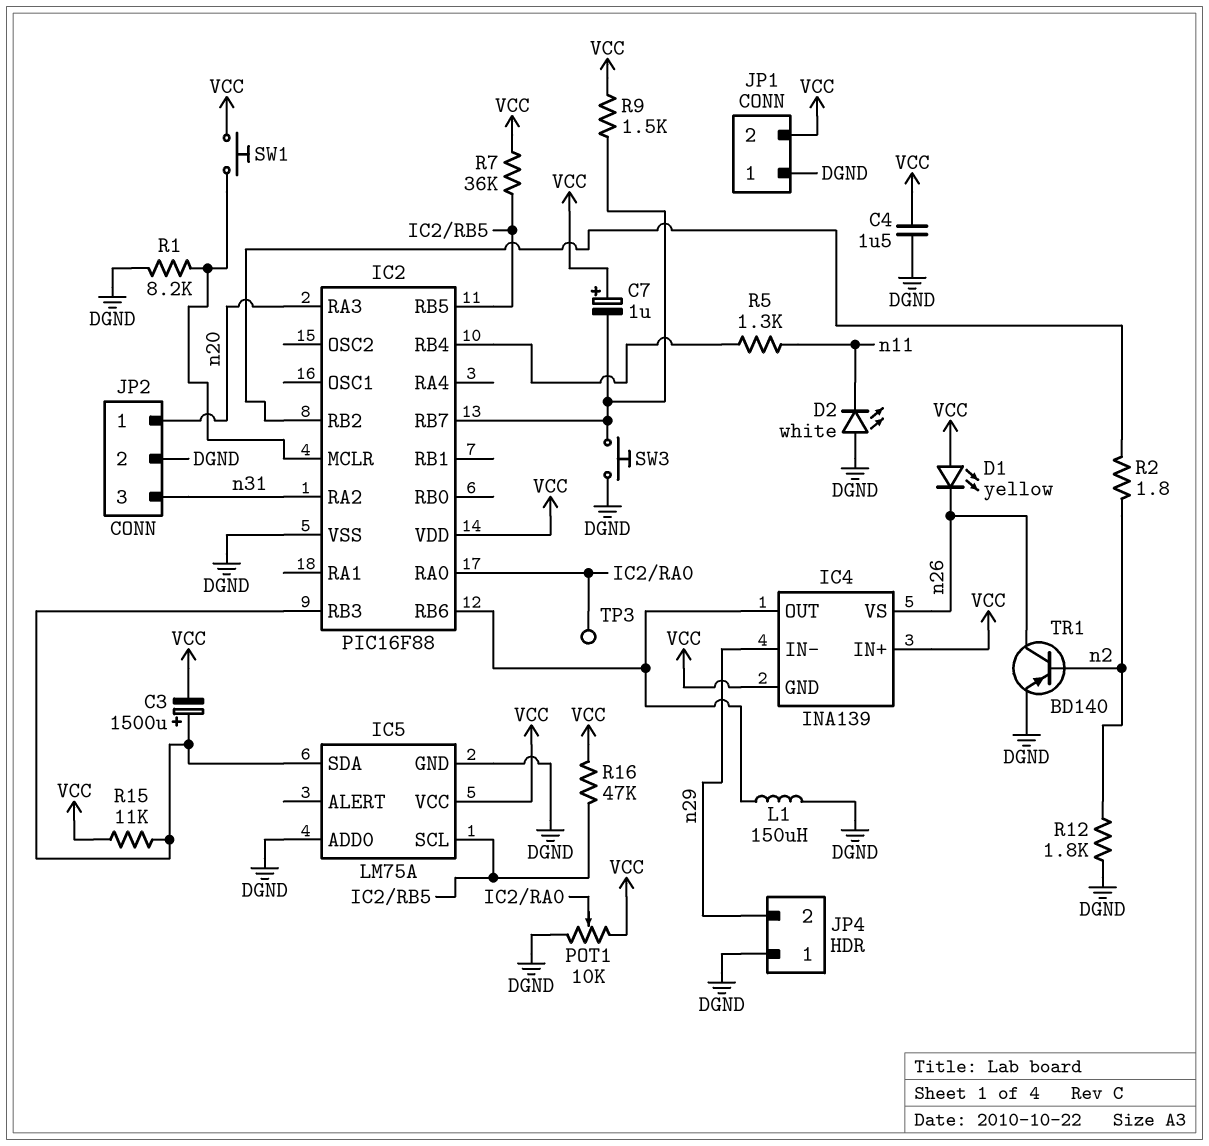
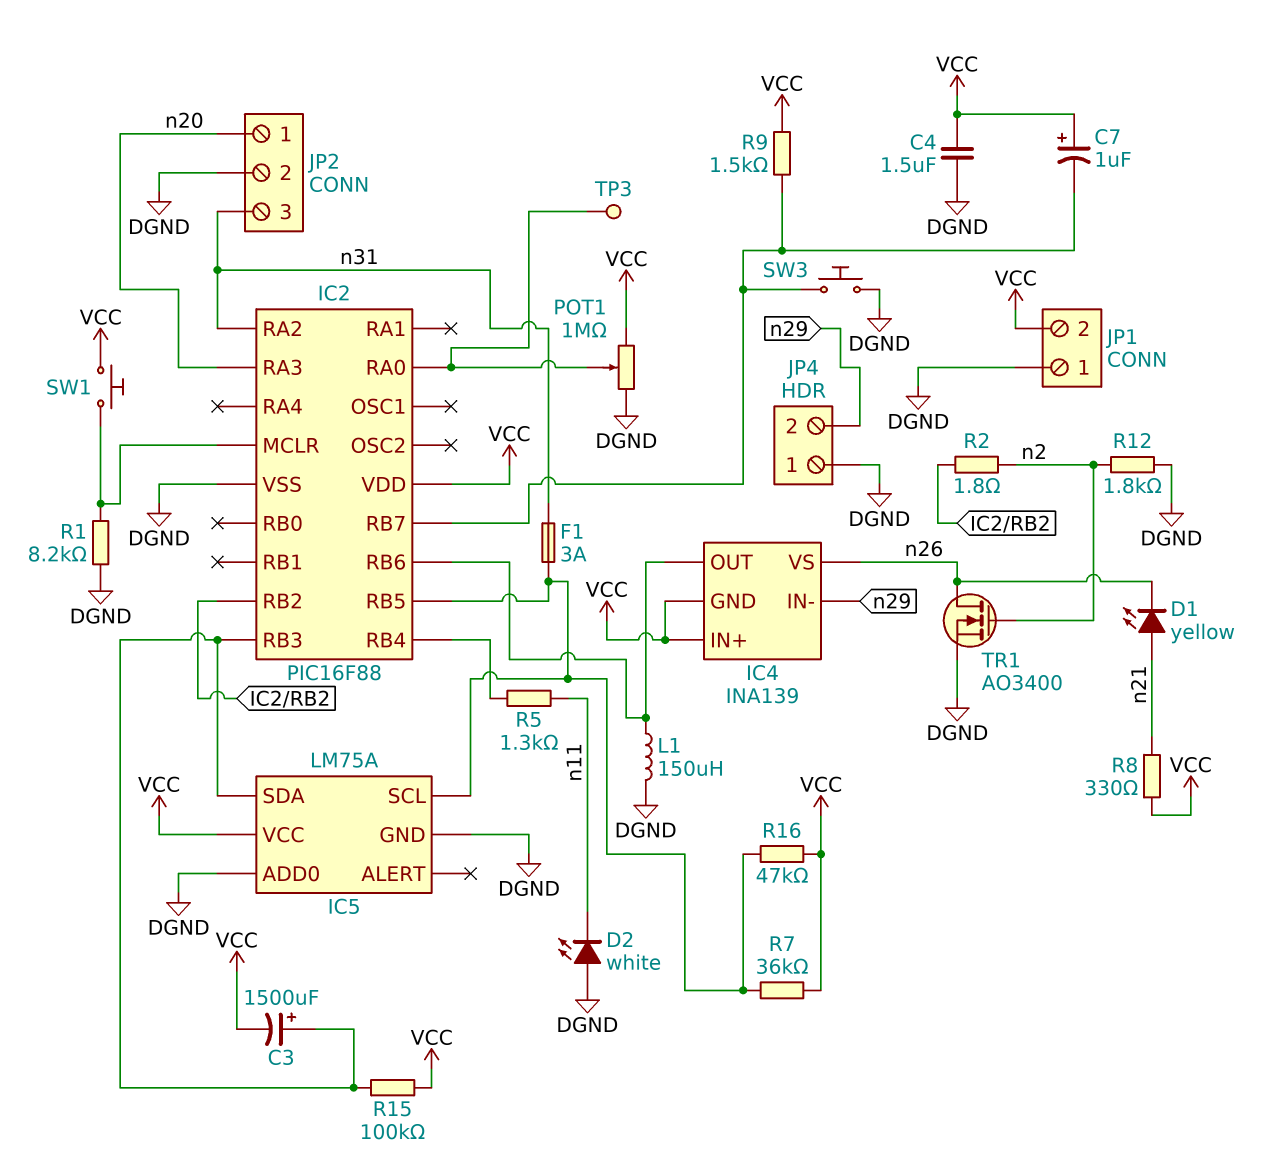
D1: LED yellow (A VCC, K n26) -> LED yellow (A n21, K n26)
F1: none -> 3A (IC2/RB5, n31)
POT1: 10k (DGND, VCC, wiper IC2/RA0) -> 1M (DGND, VCC, wiper IC2/RA0)
R8: none -> 330 (VCC, n21)
R15: 11k (IC2/RB3, VCC) -> 100k (IC2/RB3, VCC)
TR1: PNP BD140 (B n2, C n26, E DGND) -> NMOS AO3400 (G n2, D n26, S DGND)

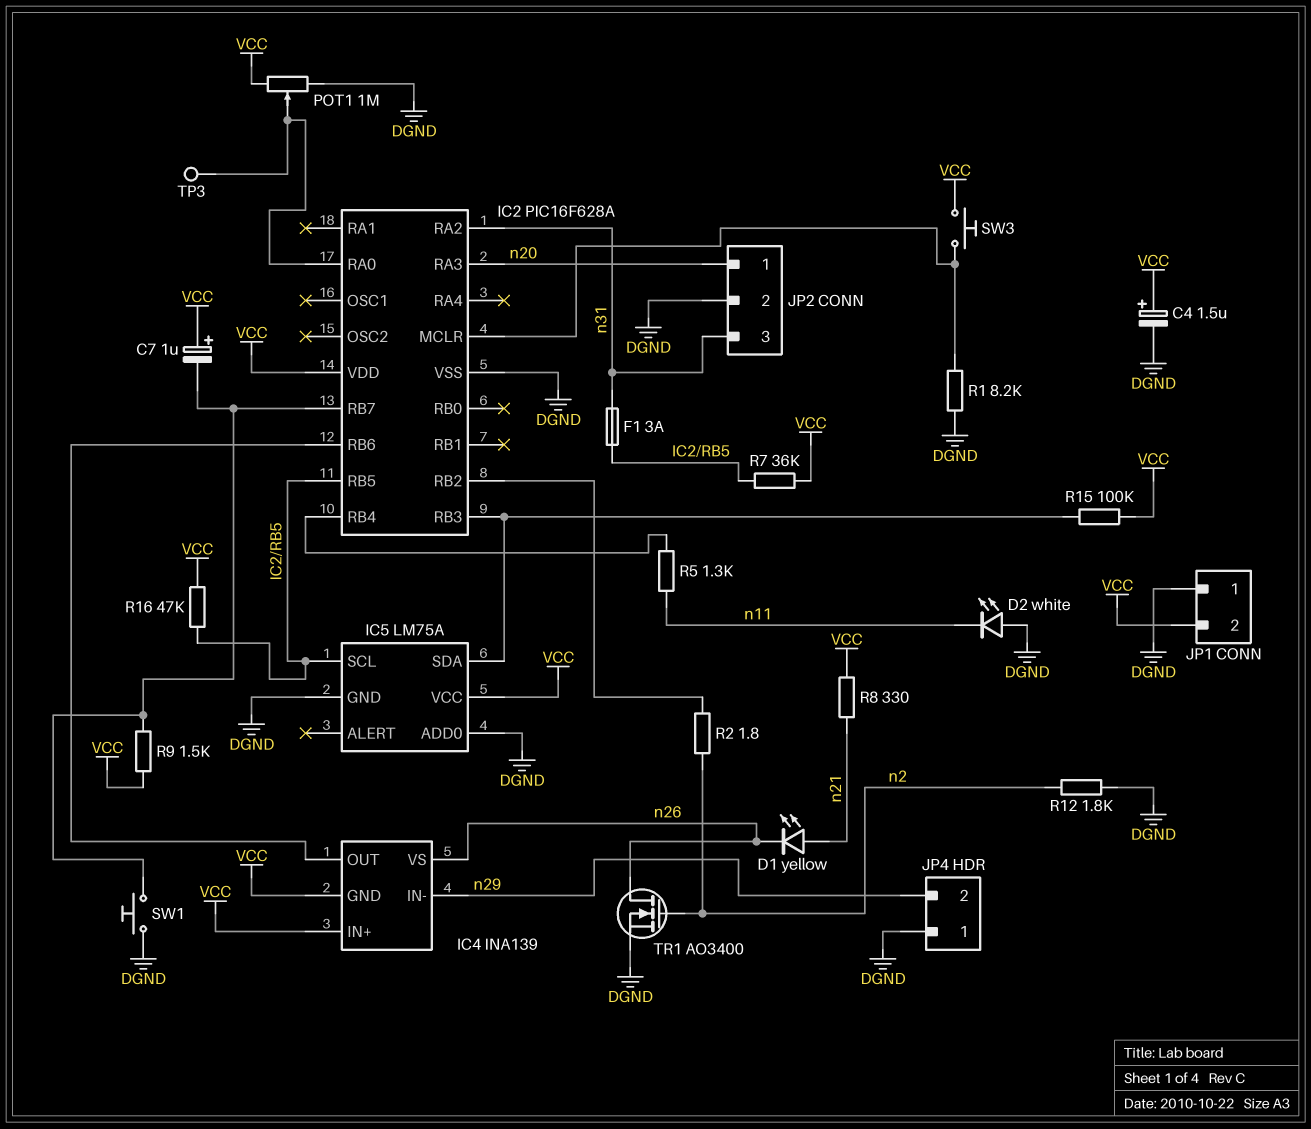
C3: 1500uF (plus IC2/RB3, minus VCC) -> none
C4: 1.5uF (DGND, VCC) -> 1.5uF (plus VCC, minus DGND)
IC2: PIC16F88 -> PIC16F628A
L1: 150uH (DGND, IC2/RB6) -> none
SW1: button (IC2/MCLR, VCC) -> button (DGND, IC2/RB7)
SW3: button (DGND, IC2/RB7) -> button (IC2/MCLR, VCC)

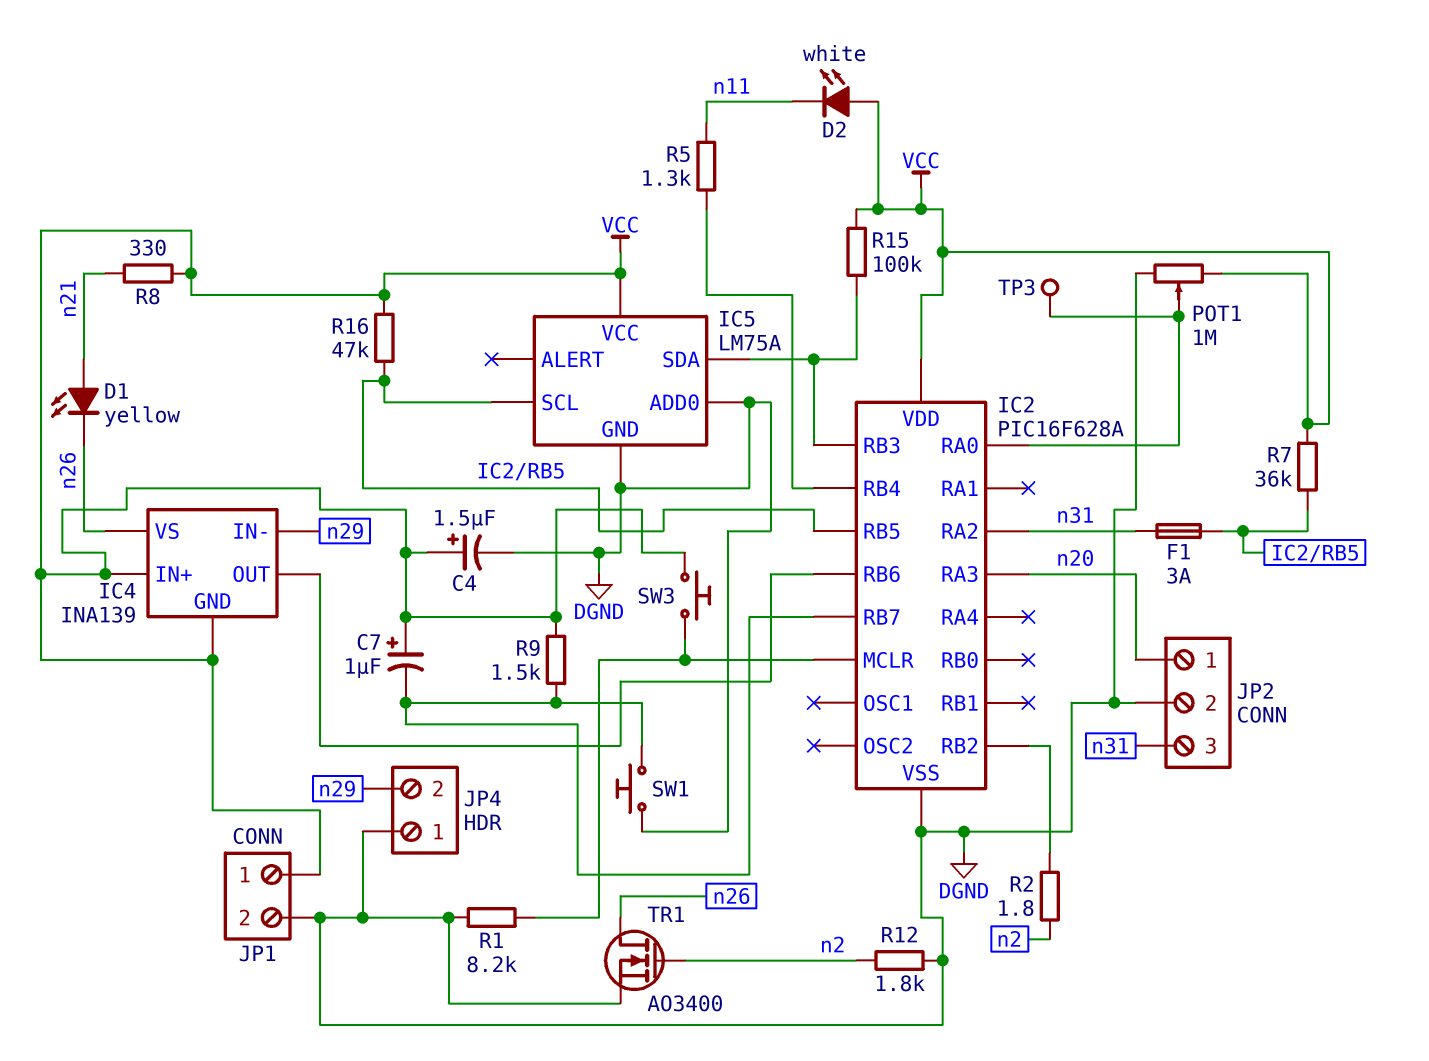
D2: LED white (A DGND, K n11) -> LED white (A VCC, K n11)
JP1 pin 1: DGND -> VCC
JP1 pin 2: VCC -> DGND

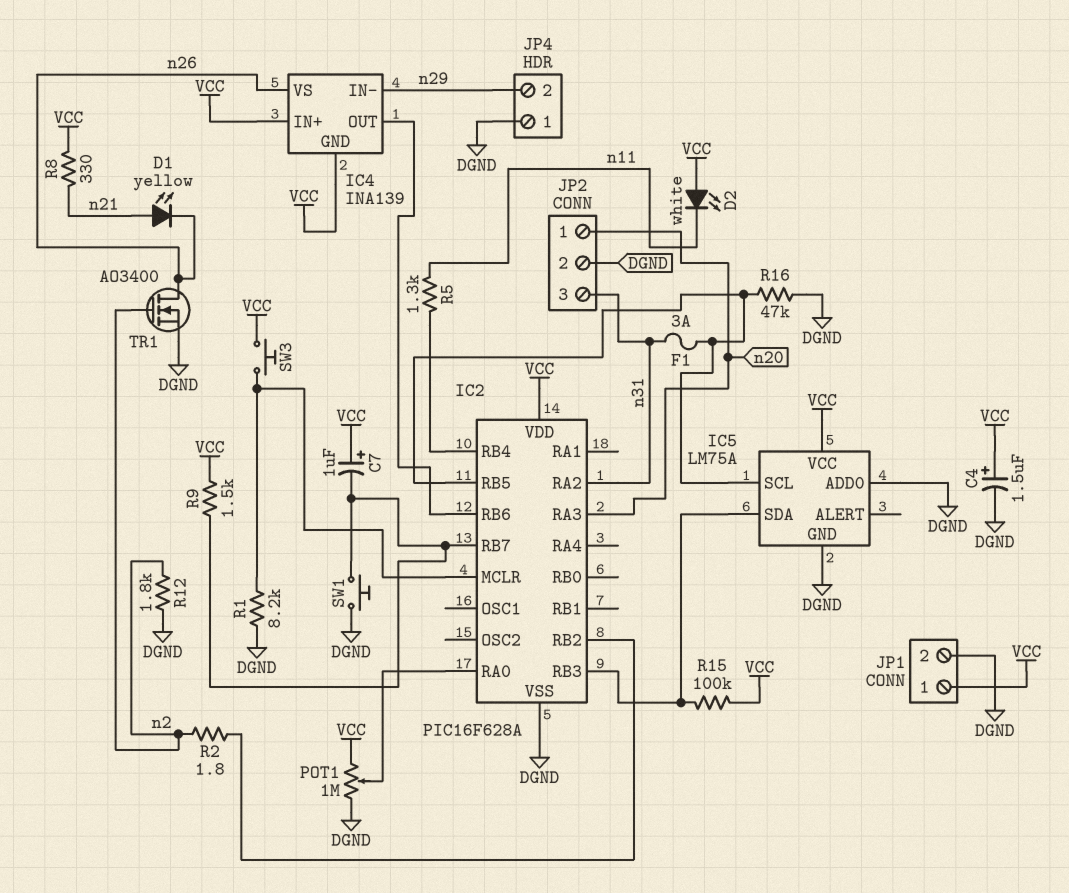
R7: 36k (IC2/RB5, VCC) -> none
R16: 47k (IC2/RB5, VCC) -> 47k (DGND, IC2/RB5)
TP3: test point (IC2/RA0) -> none

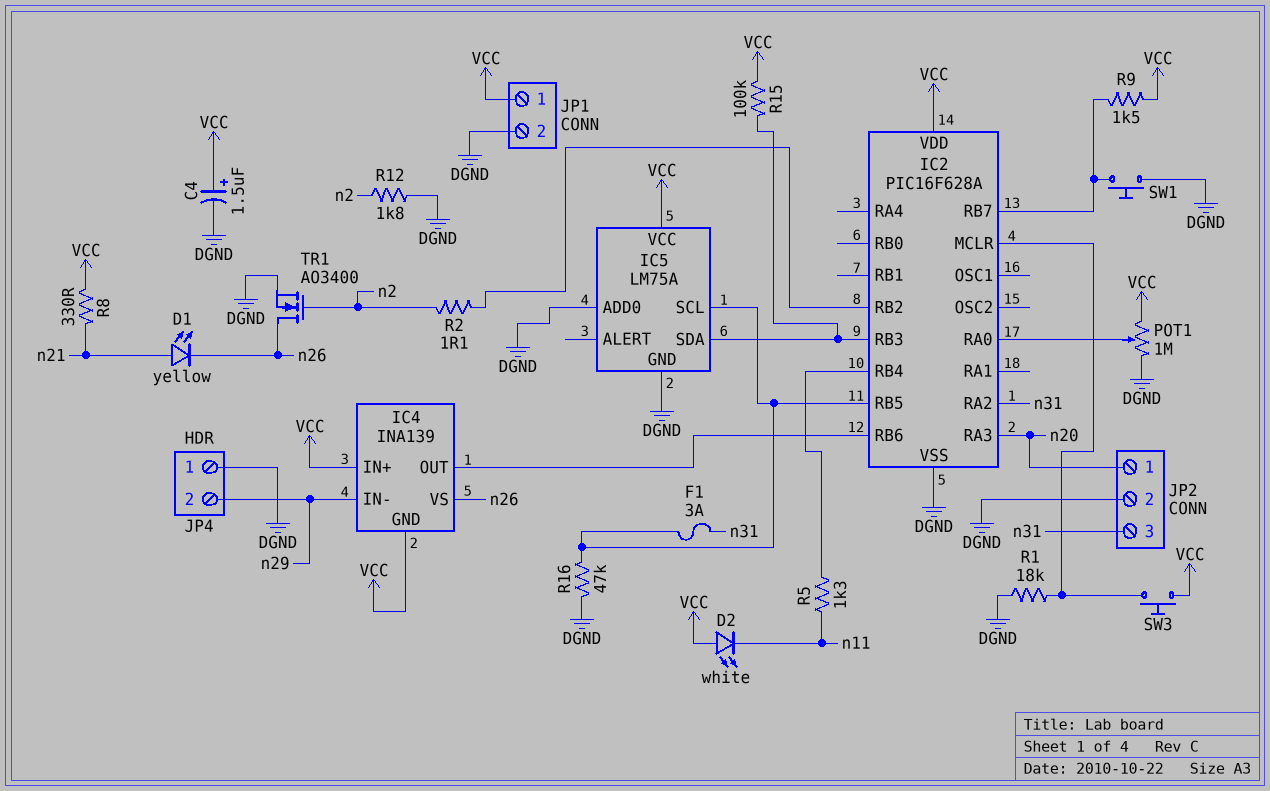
C7: 1uF (plus VCC, minus IC2/RB7) -> none
R1: 8.2k (DGND, IC2/MCLR) -> 18k (DGND, IC2/MCLR)
R2: 1.8 (IC2/RB2, n2) -> 1.1 (IC2/RB2, n2)

